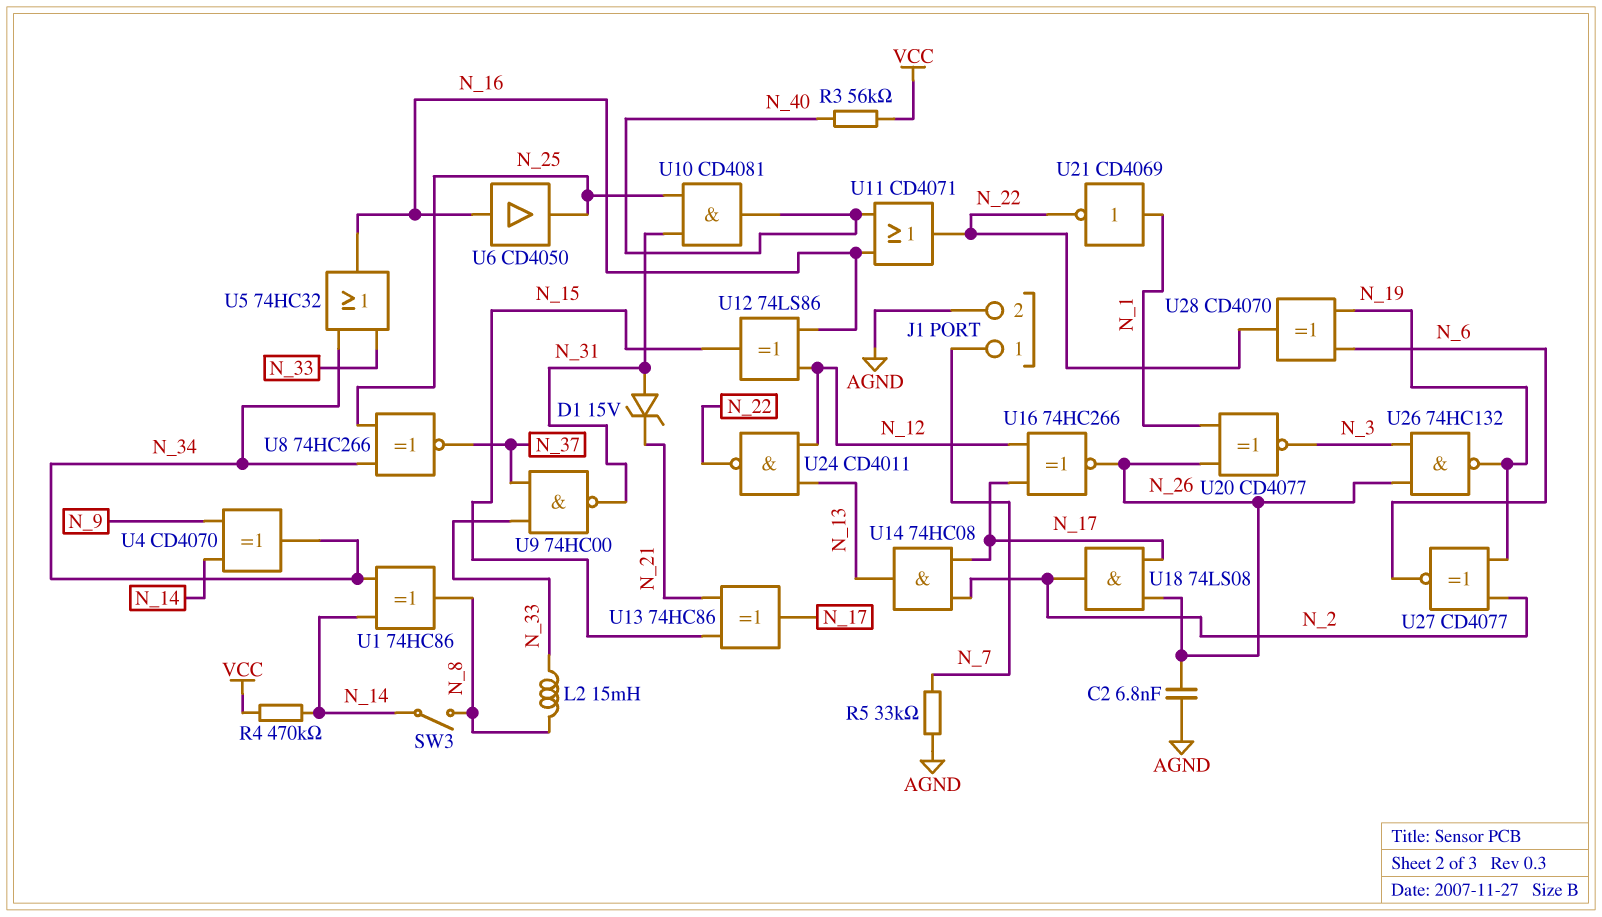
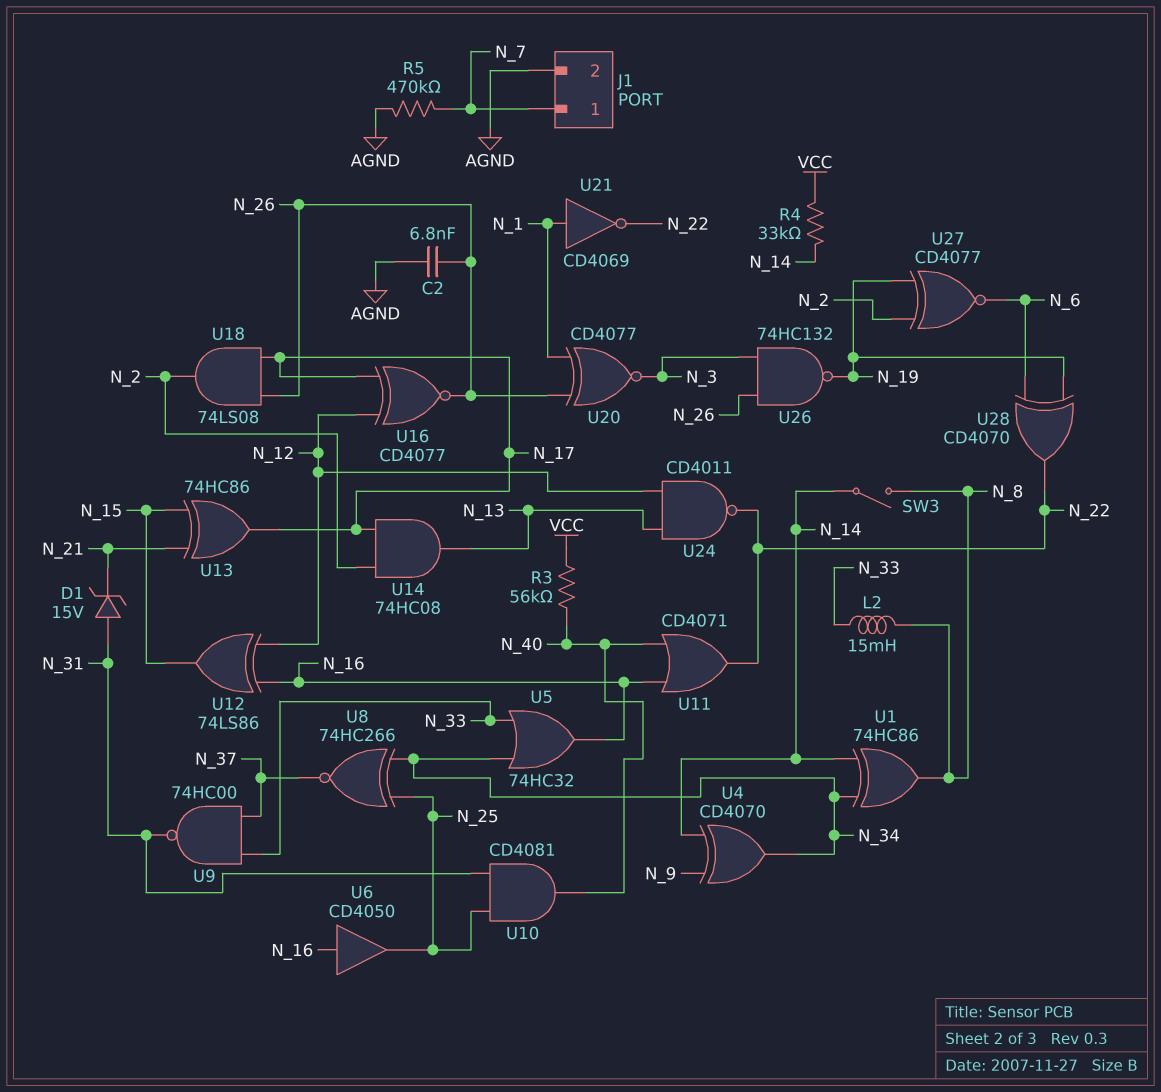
R4: 470k (N_14, VCC) -> 33k (N_14, VCC)
R5: 33k (AGND, N_7) -> 470k (AGND, N_7)
U16: XNOR 74HC266 (in N_12, in N_17, out N_26) -> XNOR CD4077 (in N_12, in N_17, out N_26)

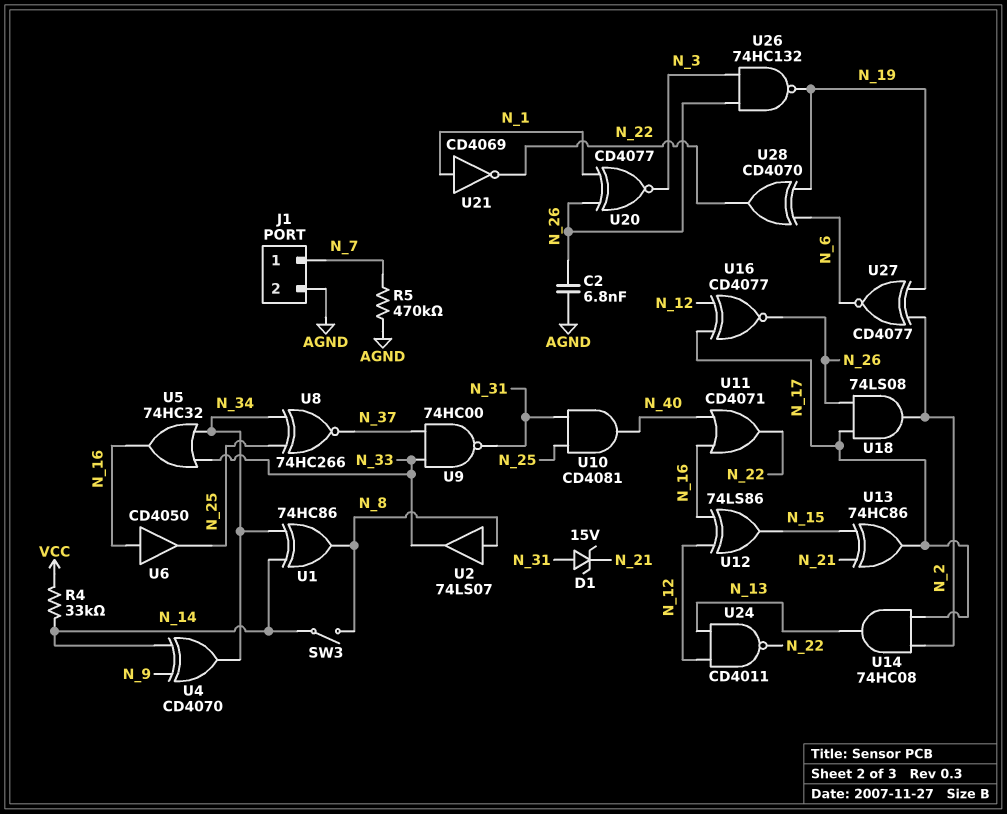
L2: 15mH (N_8, N_33) -> none
R3: 56k (N_40, VCC) -> none
U2: none -> buffer 74LS07 (in N_8, out N_33)

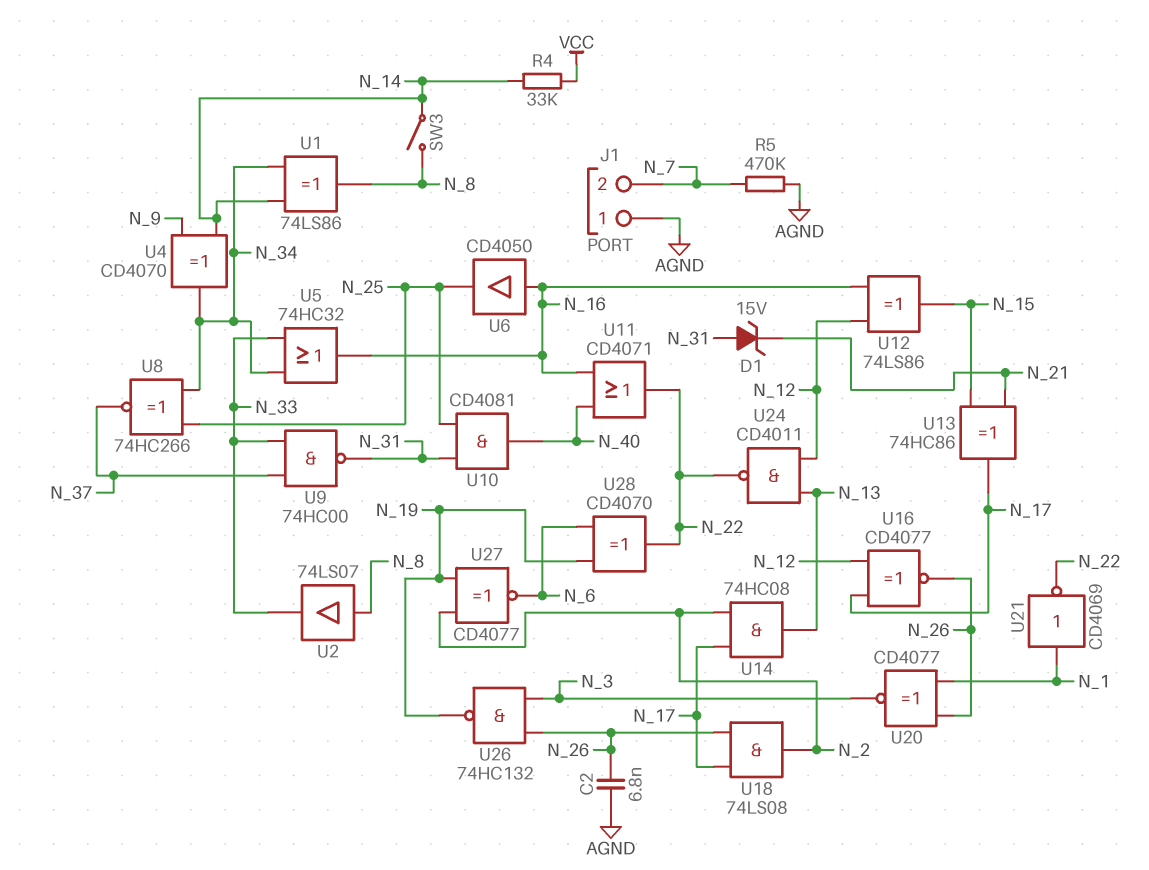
J1 pin 1: N_7 -> AGND
J1 pin 2: AGND -> N_7
U1: XOR 74HC86 (in N_14, in N_34, out N_8) -> XOR 74LS86 (in N_14, in N_34, out N_8)

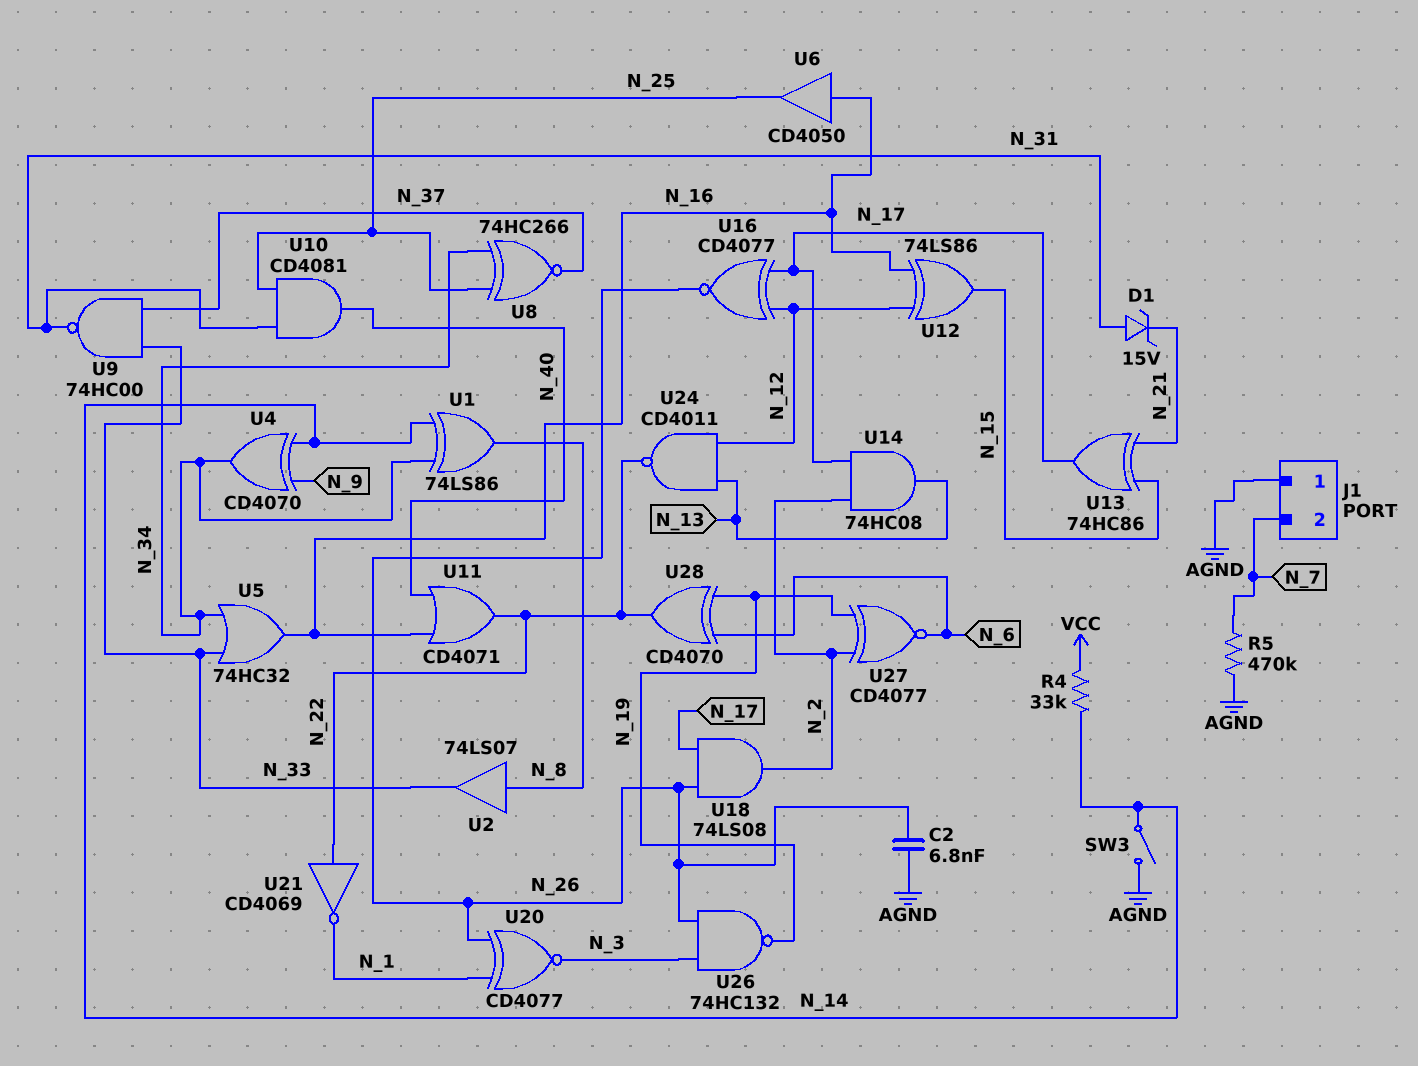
SW3: switch (N_8, N_14) -> switch (AGND, N_14)
U21: NOT CD4069 (in N_1, out N_22) -> NOT CD4069 (in N_22, out N_1)

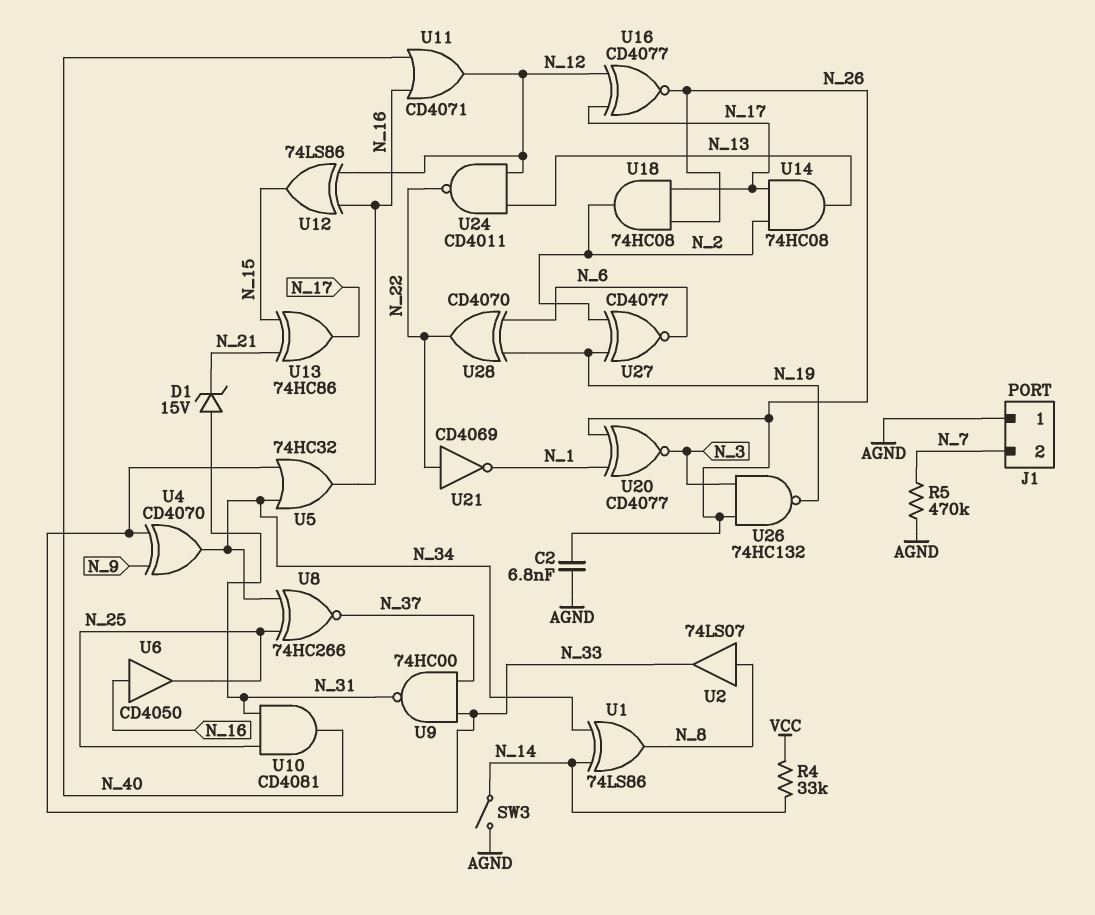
U4: XOR CD4070 (in N_9, in N_14, out N_34) -> XOR CD4070 (in N_9, in N_33, out N_34)
U11: OR CD4071 (in N_16, in N_40, out N_22) -> OR CD4071 (in N_16, in N_40, out N_12)
U18: AND 74LS08 (in N_17, in N_26, out N_2) -> AND 74HC08 (in N_17, in N_26, out N_2)

